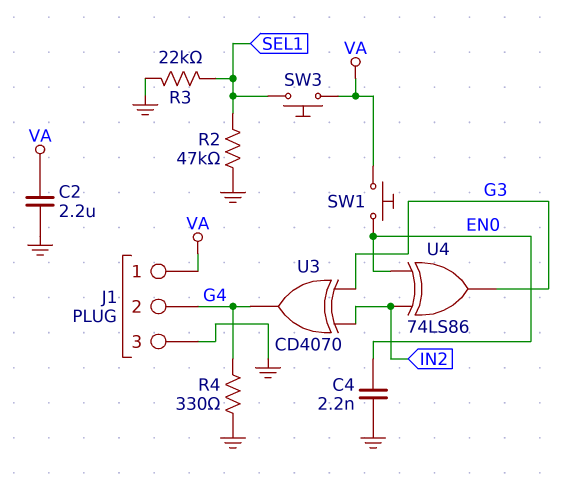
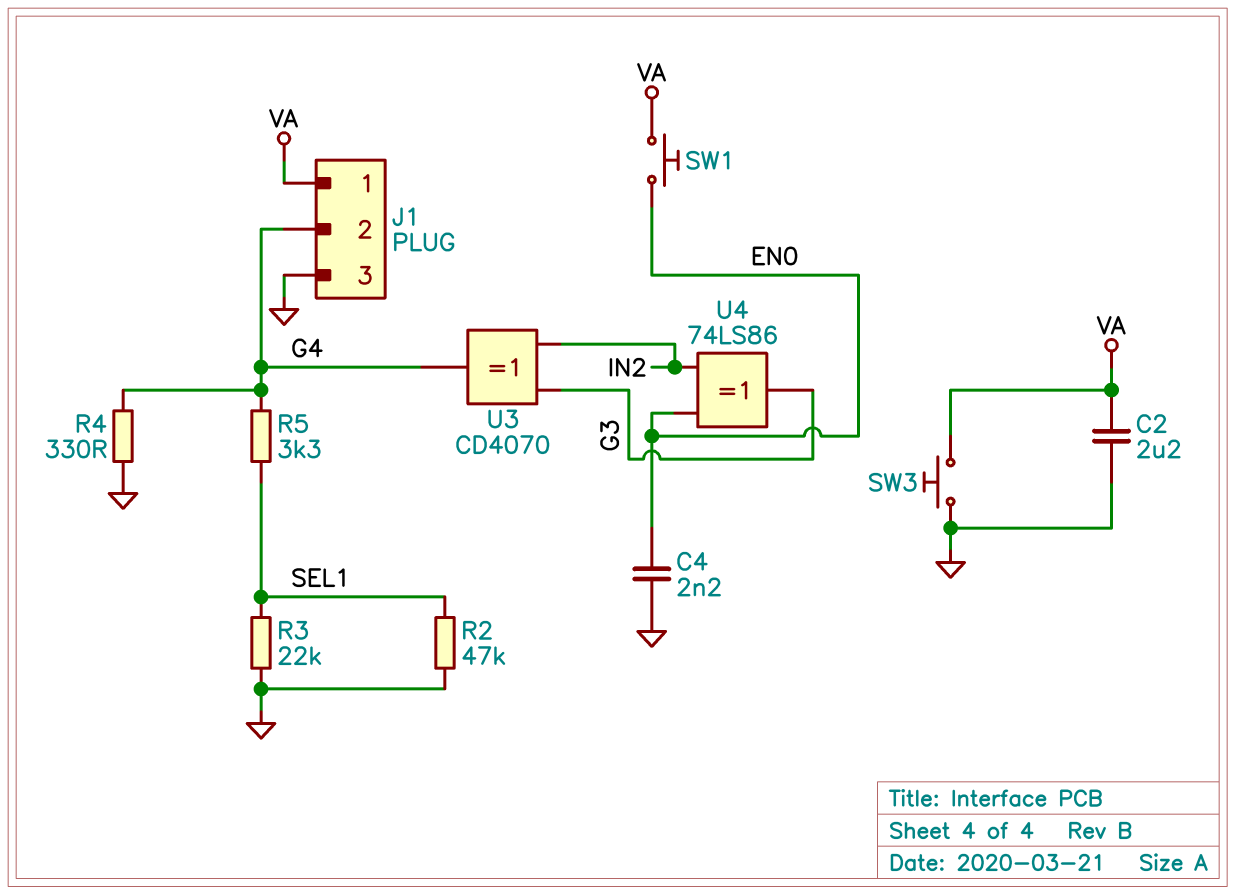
R5: none -> 3.3k (G4, SEL1)
SW3: button (SEL1, VA) -> button (GND, VA)

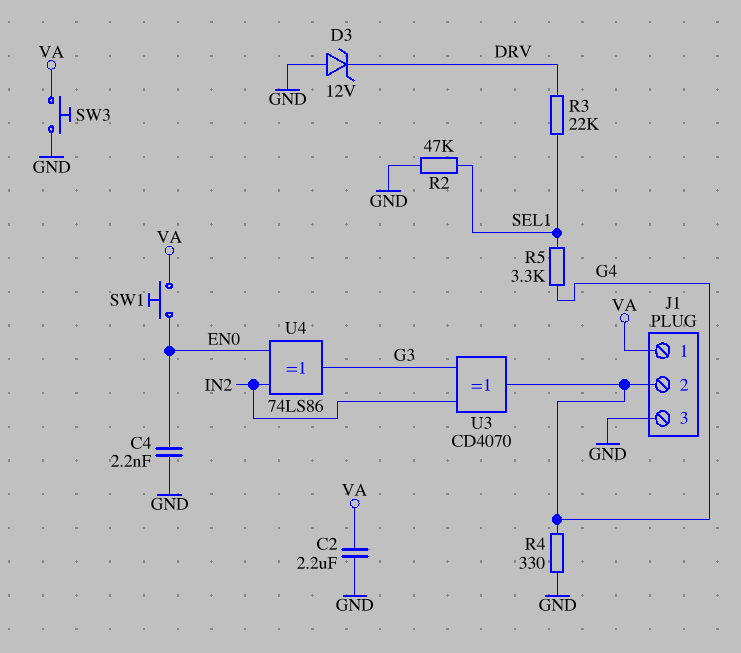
D3: none -> zener 12V (A GND, K DRV)
R3: 22k (GND, SEL1) -> 22k (DRV, SEL1)

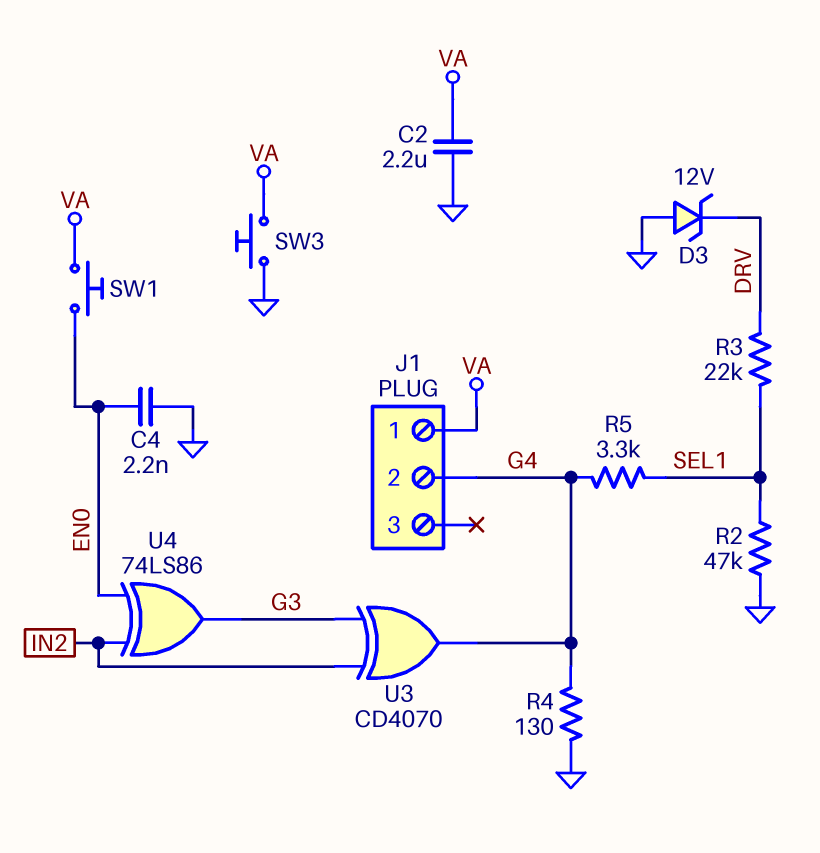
J1 pin 3: GND -> none
R4: 330 (G4, GND) -> 130 (G4, GND)

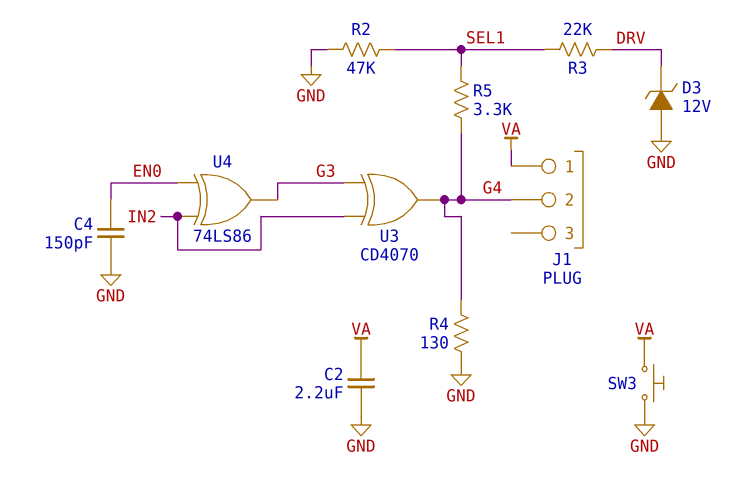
C4: 2.2nF (EN0, GND) -> 150pF (EN0, GND)
SW1: button (EN0, VA) -> none

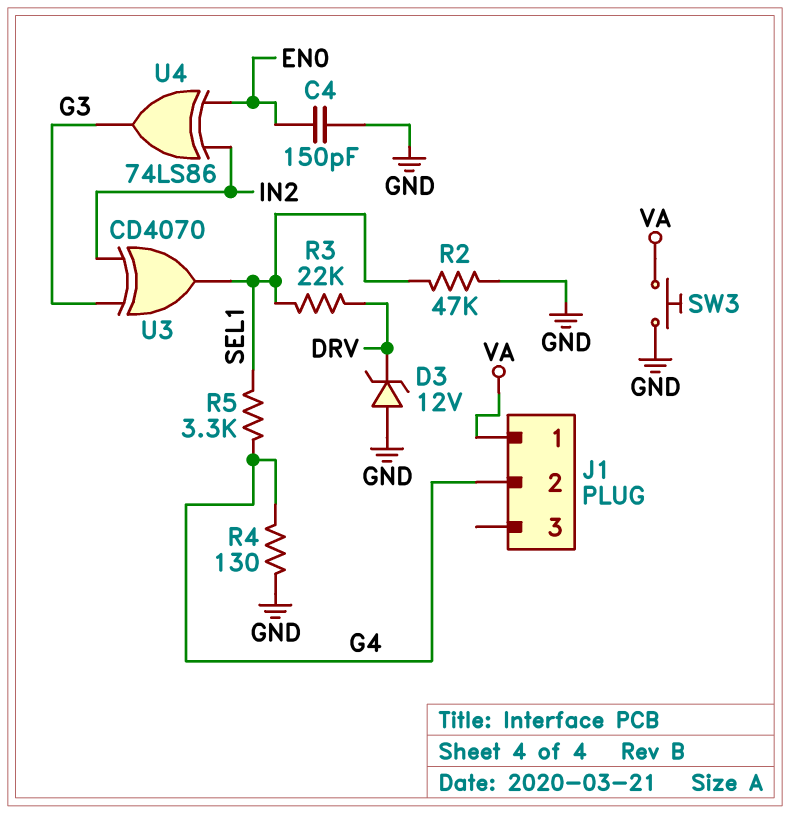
C2: 2.2uF (GND, VA) -> none
U3: XOR CD4070 (in G3, in IN2, out G4) -> XOR CD4070 (in G3, in IN2, out SEL1)

